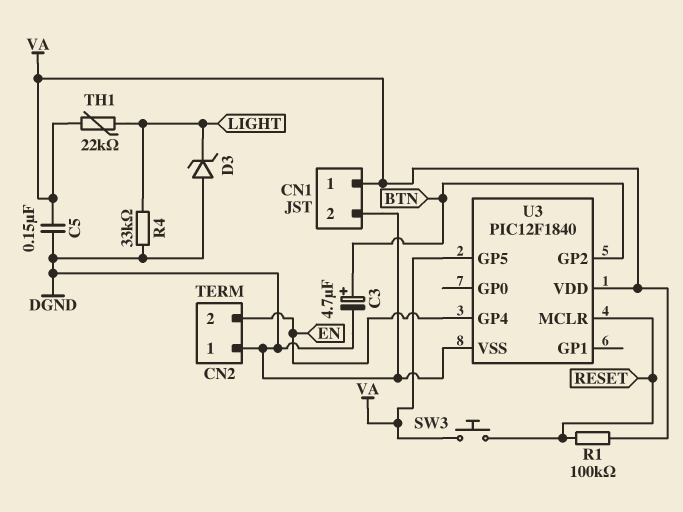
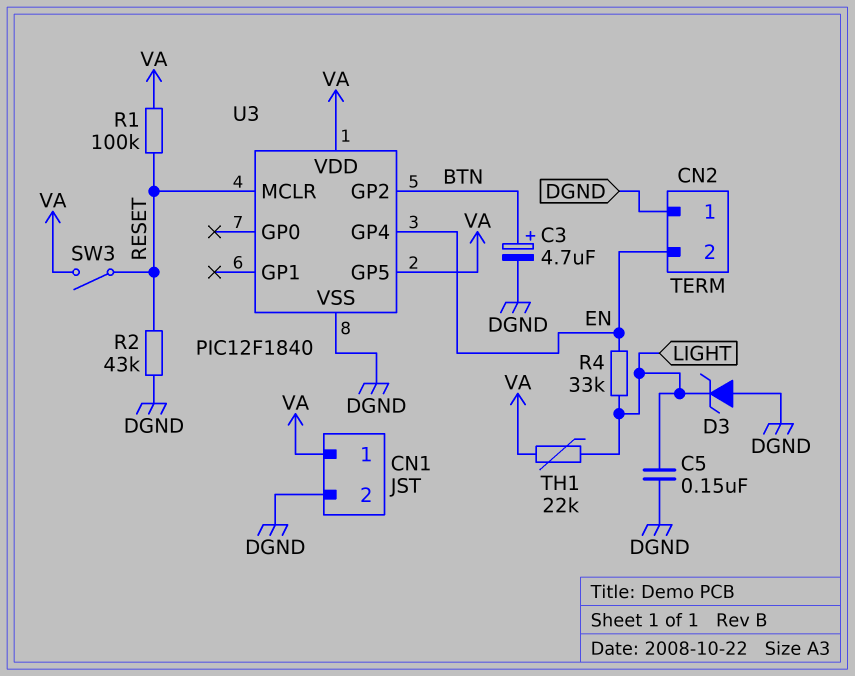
C5: 150nF (DGND, VA) -> 150nF (DGND, LIGHT)
R2: none -> 43k (DGND, RESET)
R4: 33k (DGND, LIGHT) -> 33k (EN, LIGHT)
SW3: button (RESET, VA) -> switch (RESET, VA)

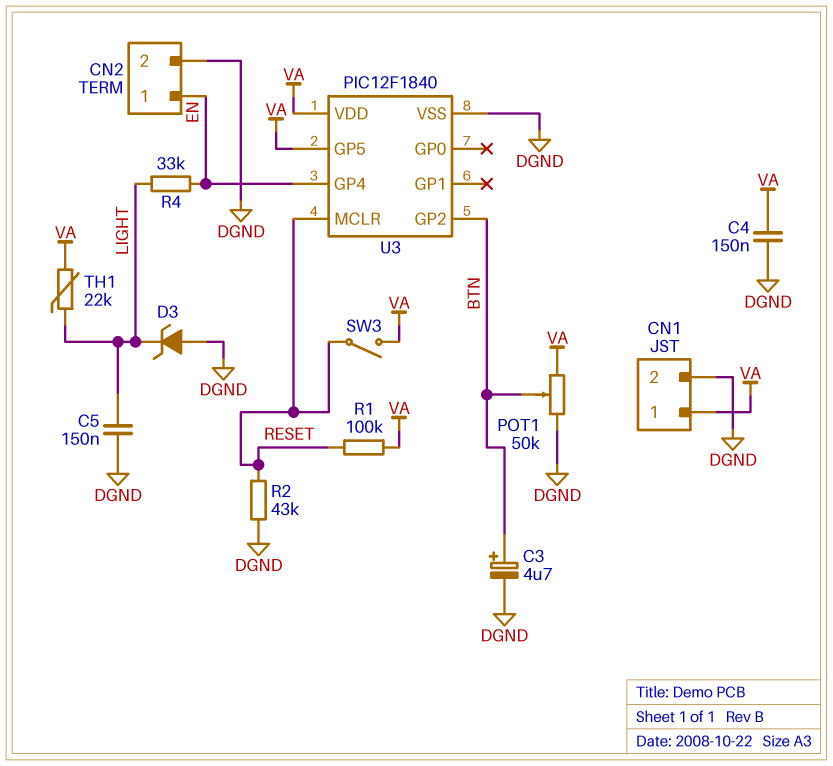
C4: none -> 150nF (DGND, VA)
CN2 pin 1: DGND -> EN
CN2 pin 2: EN -> DGND
POT1: none -> 50k (DGND, VA, wiper BTN)

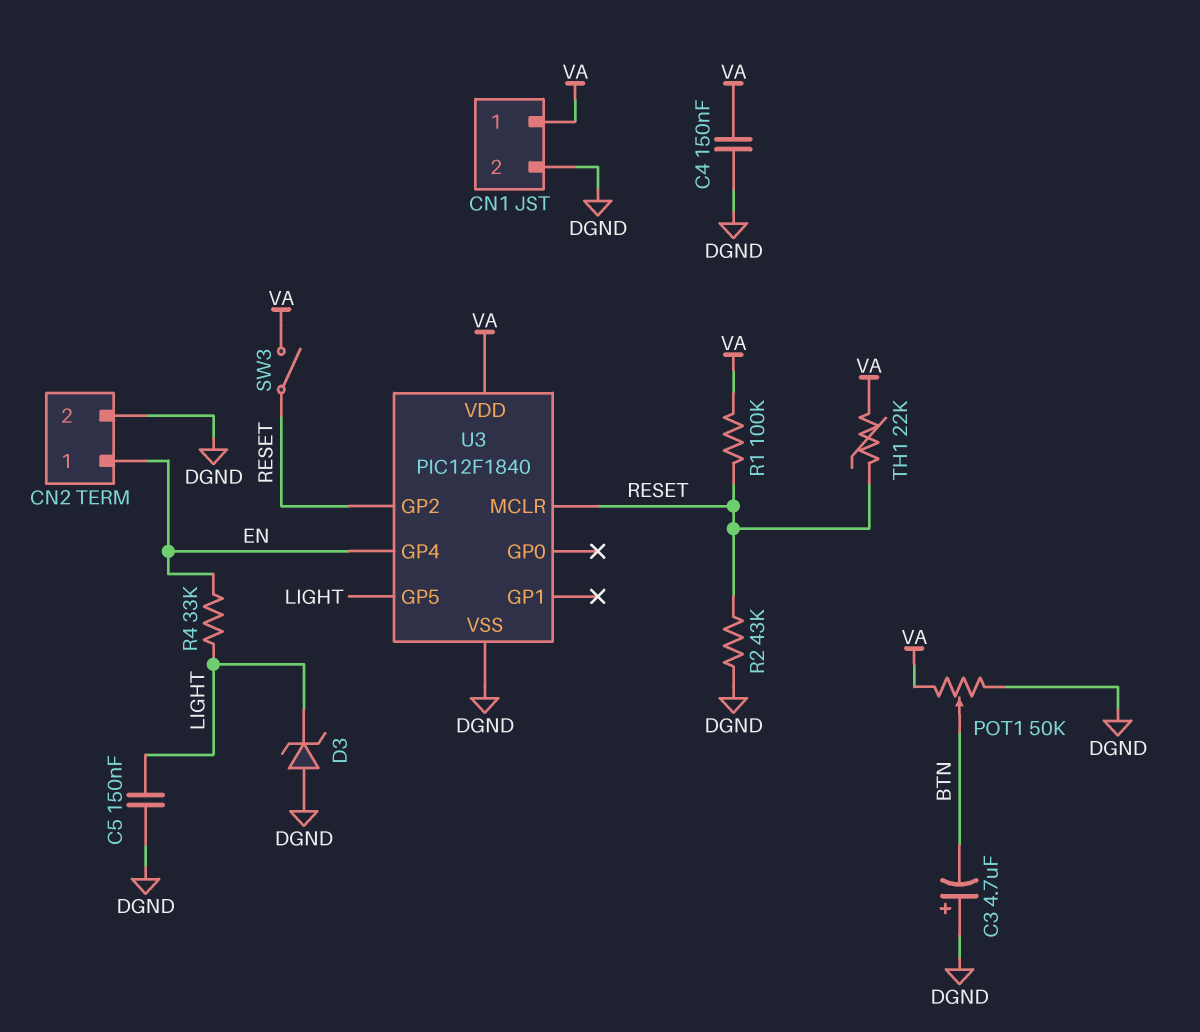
C3: 4.7uF (plus BTN, minus DGND) -> 4.7uF (plus DGND, minus BTN)
TH1: 22k (LIGHT, VA) -> 22k (RESET, VA)
U3 pin GP2: BTN -> RESET
U3 pin GP5: VA -> LIGHT

